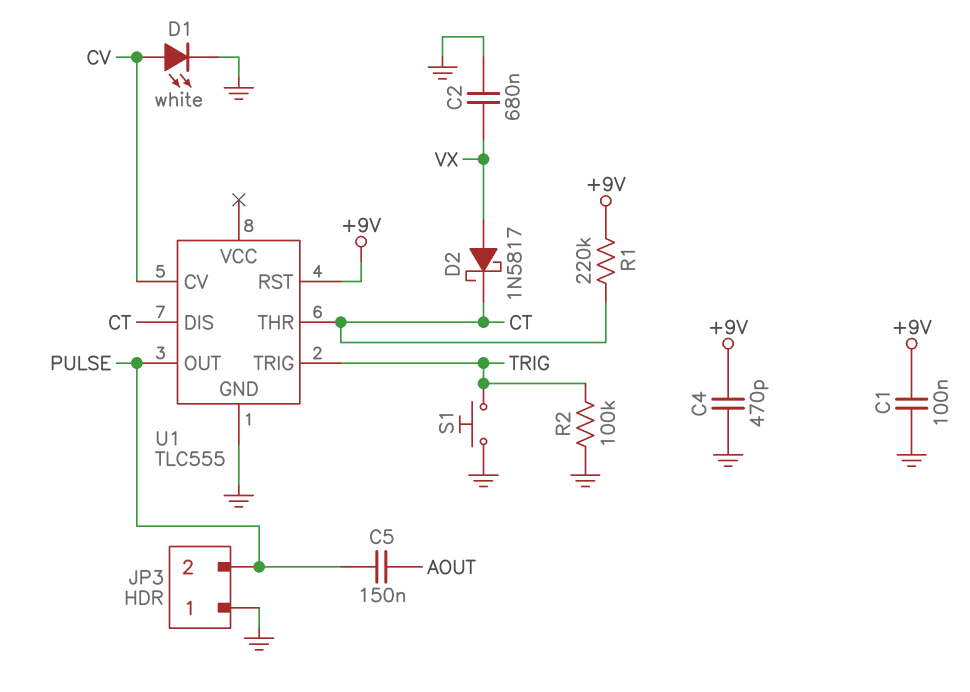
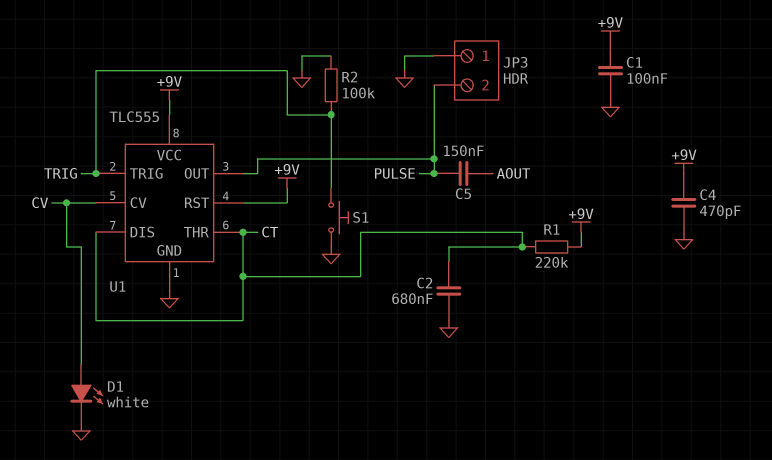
C2: 680nF (GND, VX) -> 680nF (CT, GND)
D2: schottky 1N5817 (A VX, K CT) -> none
U1 pin VCC: none -> +9V

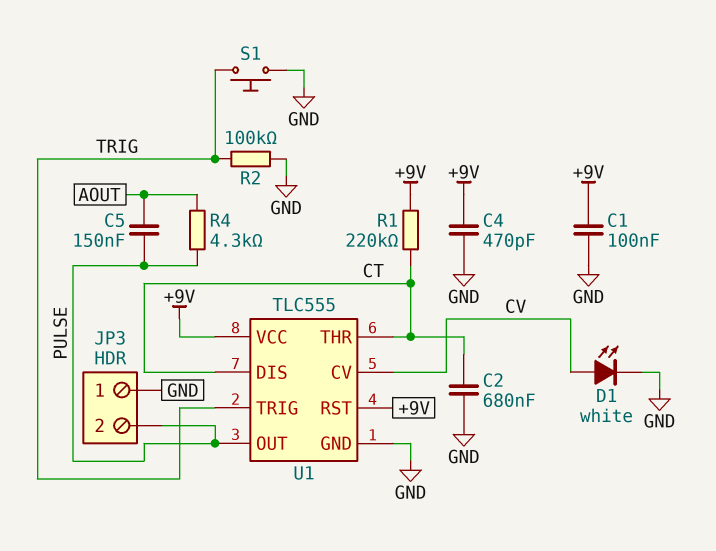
R4: none -> 4.3k (AOUT, PULSE)

